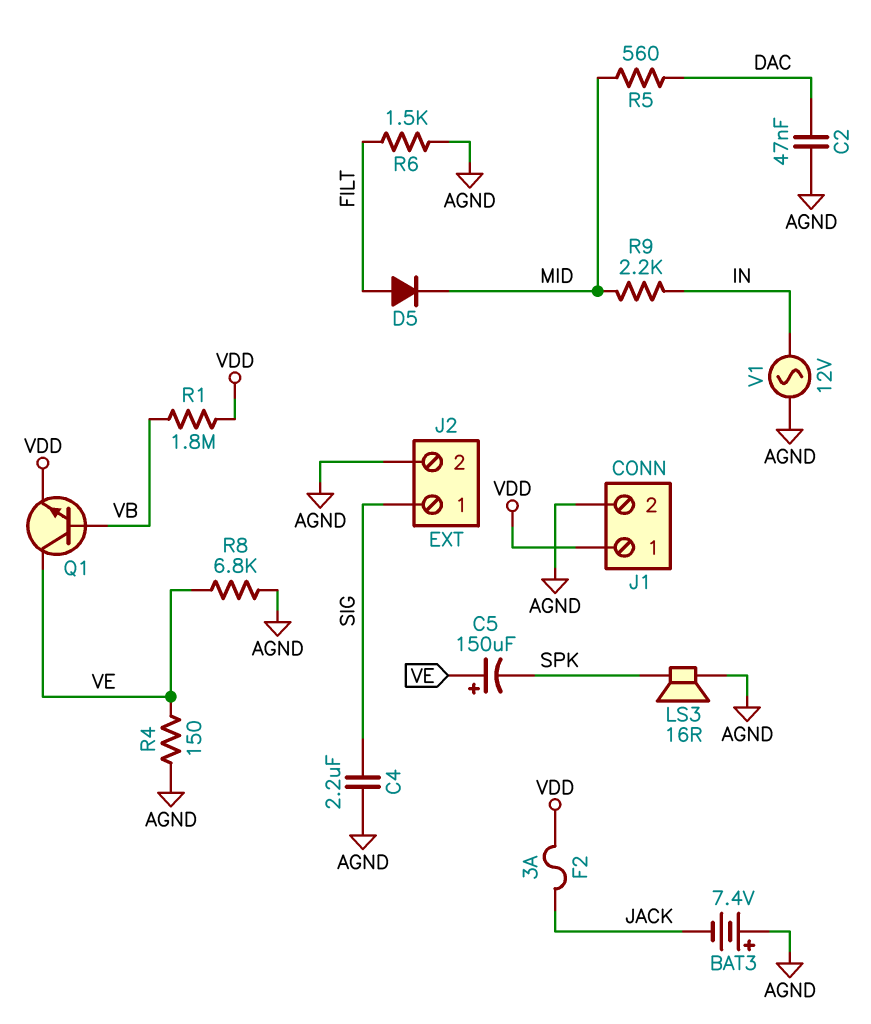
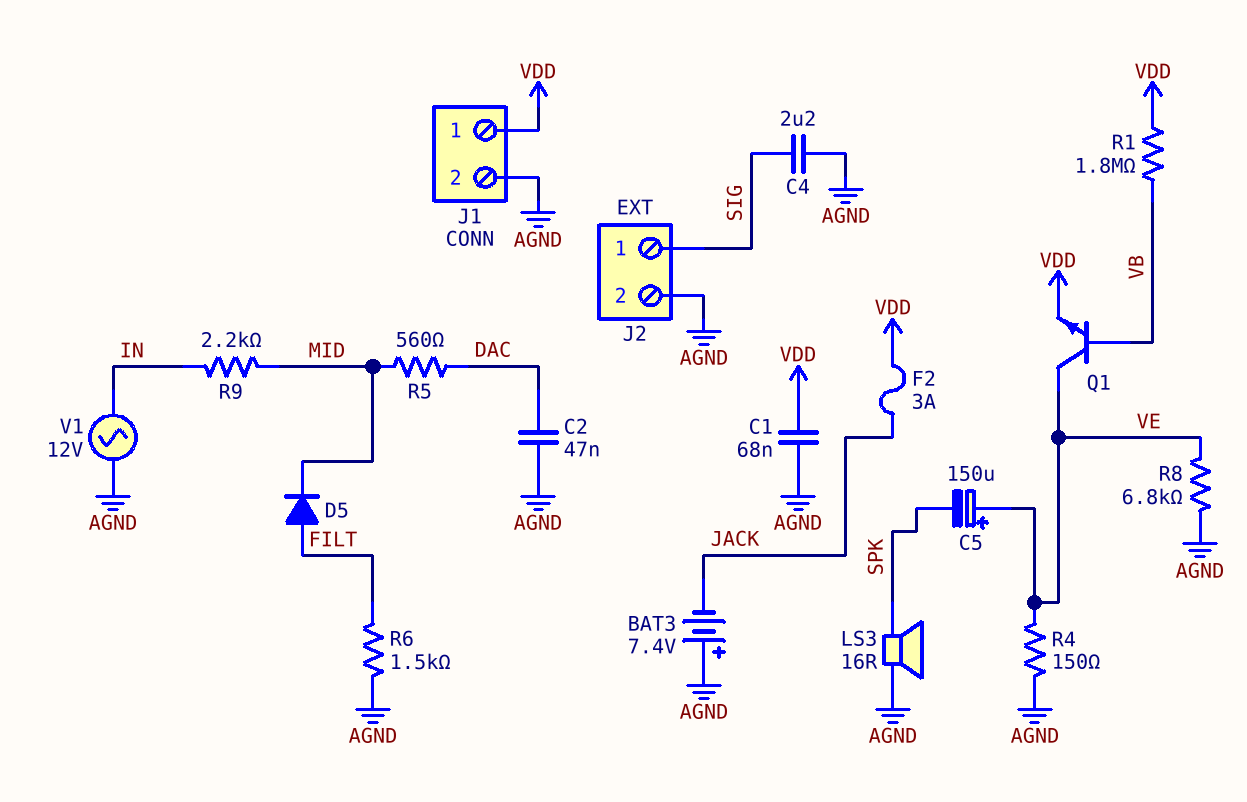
C1: none -> 68nF (AGND, VDD)

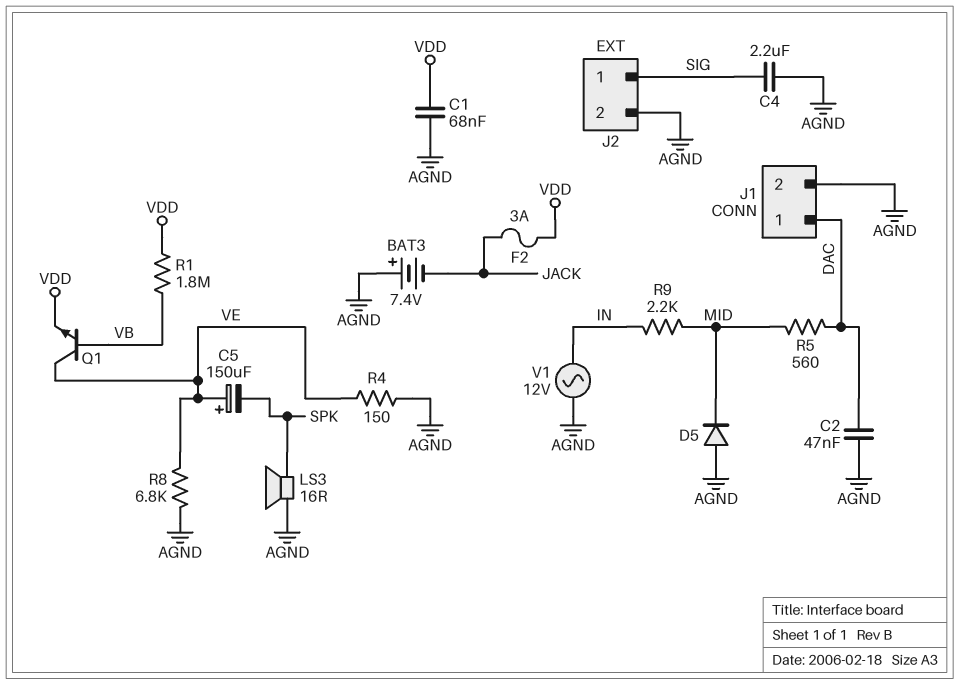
D5: diode (A FILT, K MID) -> diode (A AGND, K MID)
J1 pin 1: VDD -> DAC
R6: 1.5k (AGND, FILT) -> none

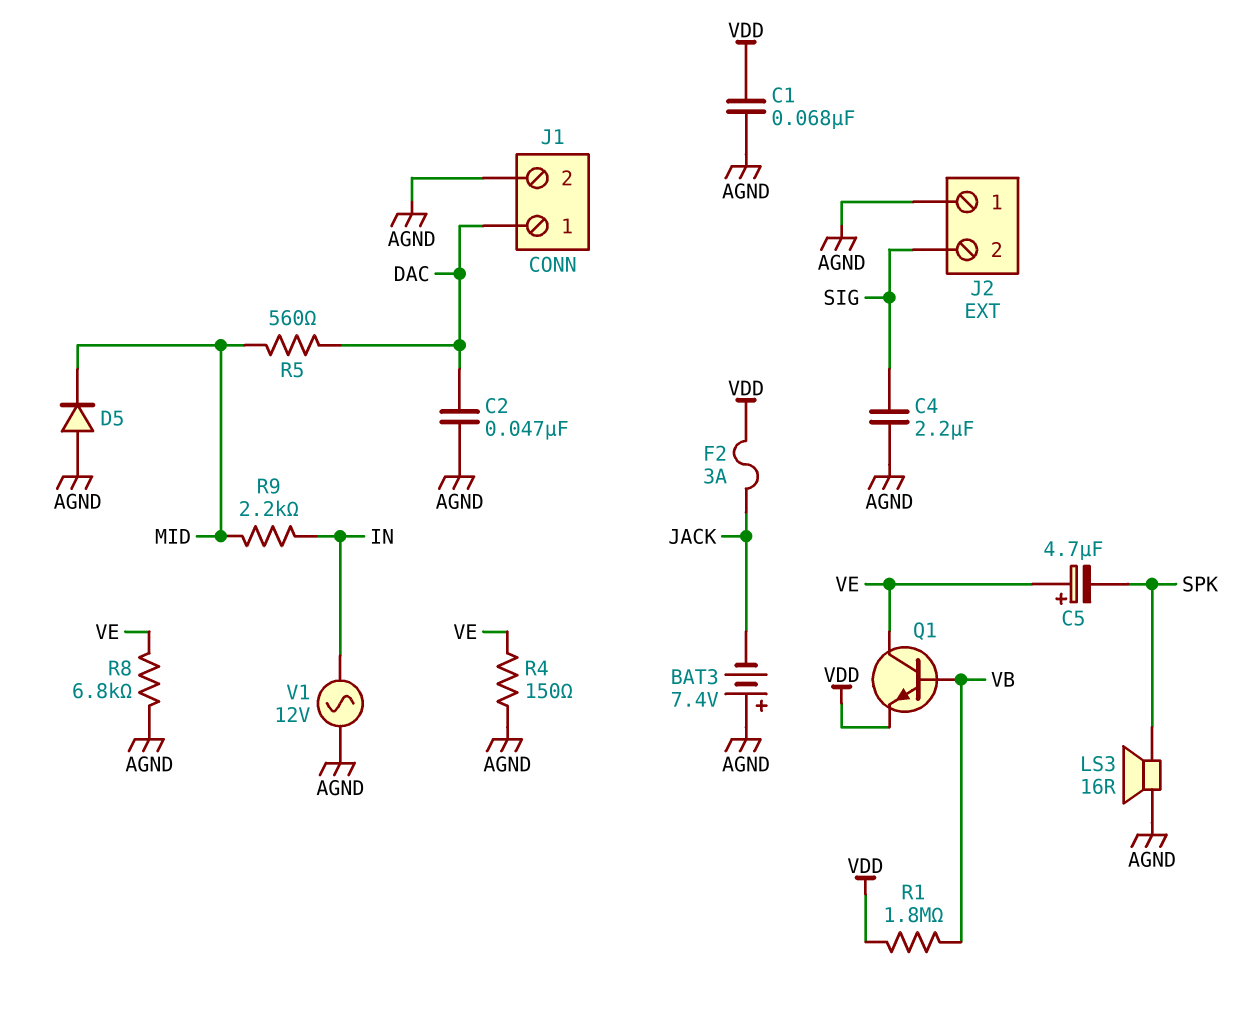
C5: 150uF (plus VE, minus SPK) -> 4.7uF (plus VE, minus SPK)
J2 pin 1: SIG -> AGND
J2 pin 2: AGND -> SIG

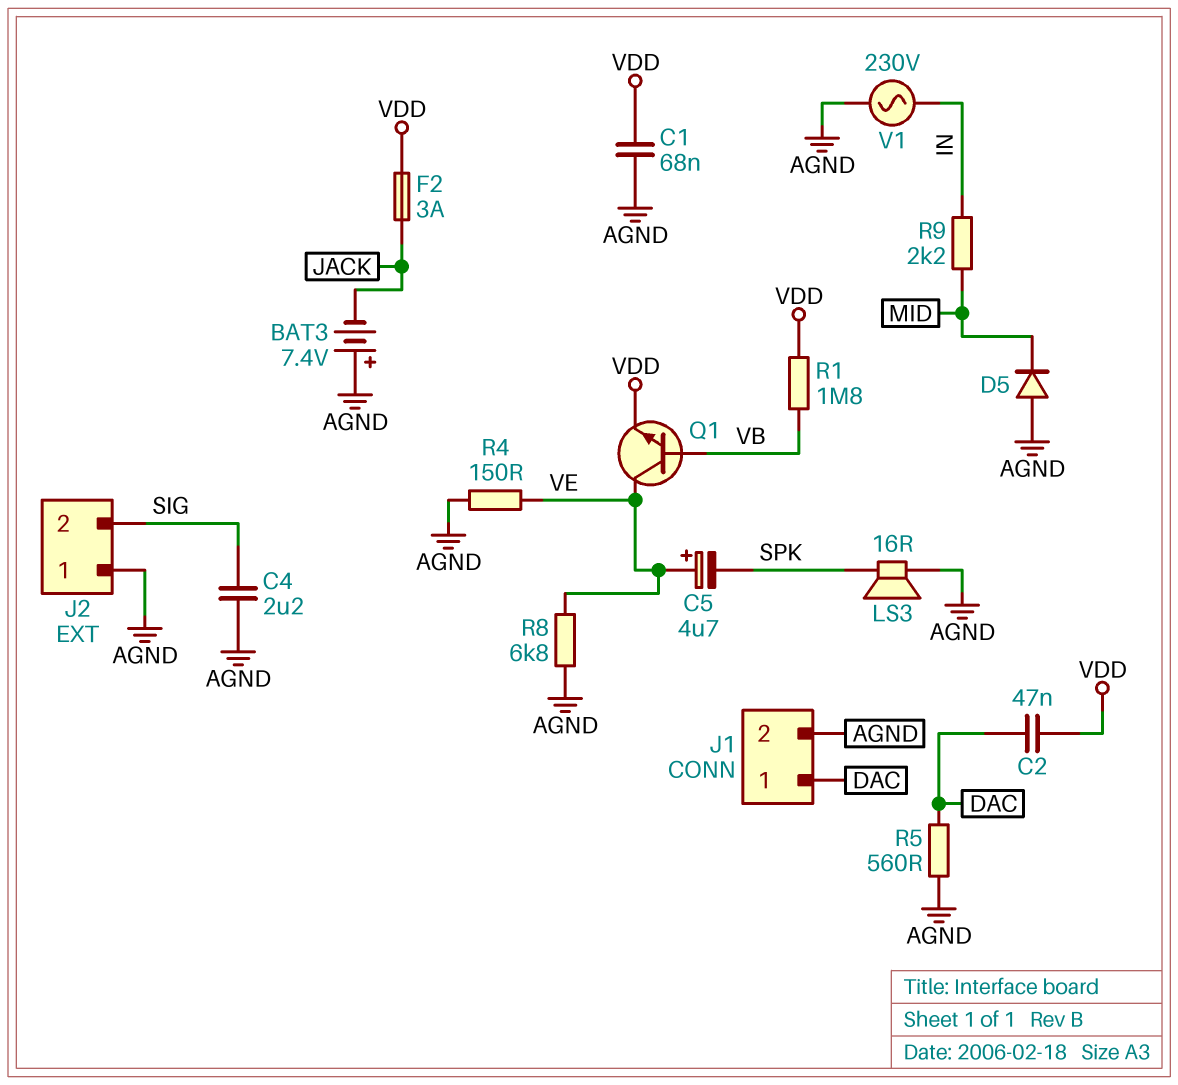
C2: 47nF (AGND, DAC) -> 47nF (DAC, VDD)
R5: 560 (DAC, MID) -> 560 (AGND, DAC)
V1: AC 12V (AGND, IN) -> AC 230V (AGND, IN)

